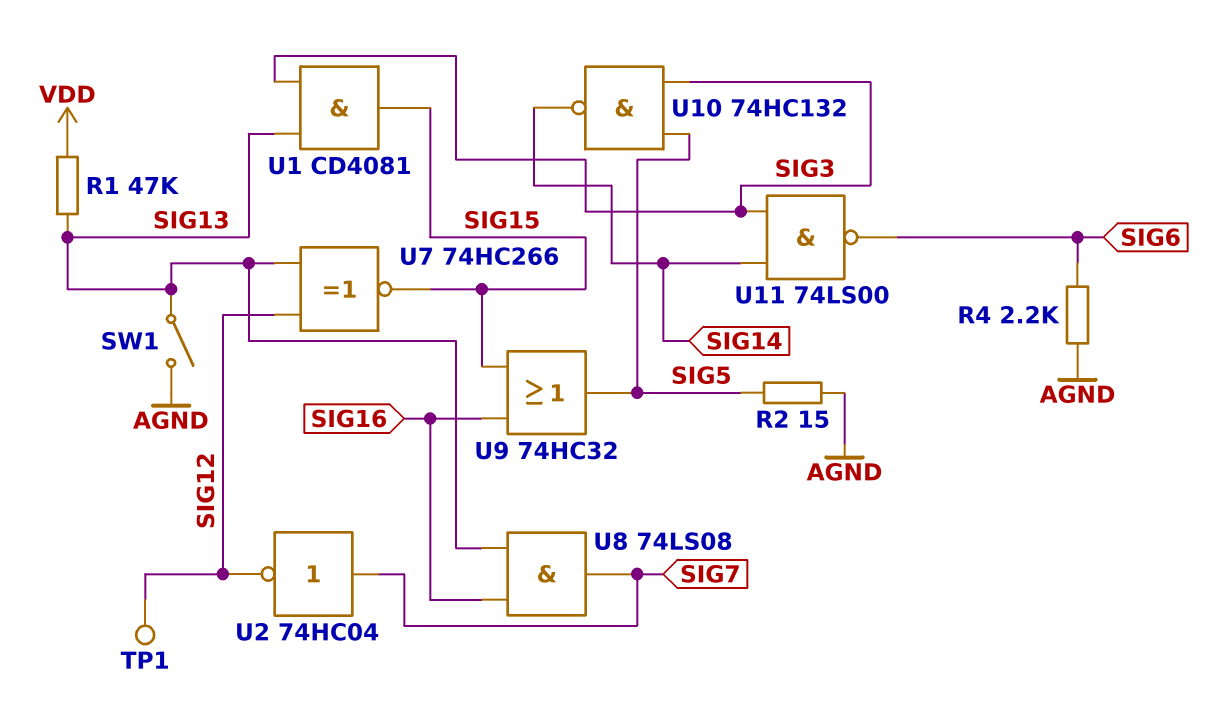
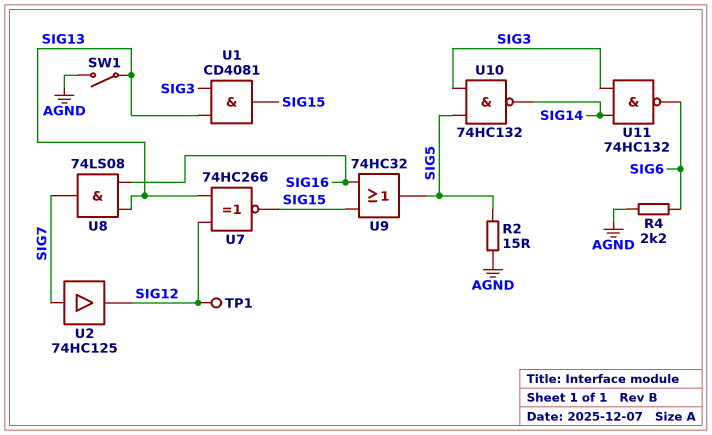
R1: 47k (SIG13, VDD) -> none
U2: NOT 74HC04 (in SIG7, out SIG12) -> buffer 74HC125 (in SIG7, out SIG12)
U11: NAND 74LS00 (in SIG3, in SIG14, out SIG6) -> NAND 74HC132 (in SIG3, in SIG14, out SIG6)

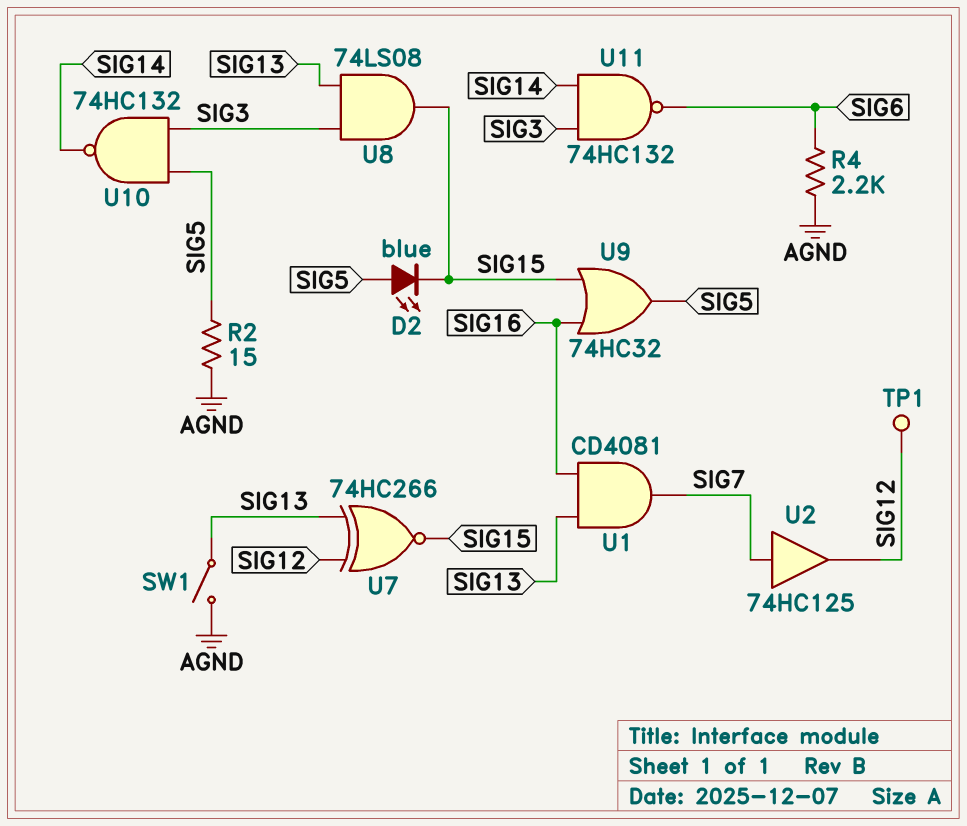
D2: none -> LED blue (A SIG5, K SIG15)
U1: AND CD4081 (in SIG3, in SIG13, out SIG15) -> AND CD4081 (in SIG13, in SIG16, out SIG7)
U8: AND 74LS08 (in SIG13, in SIG16, out SIG7) -> AND 74LS08 (in SIG3, in SIG13, out SIG15)

